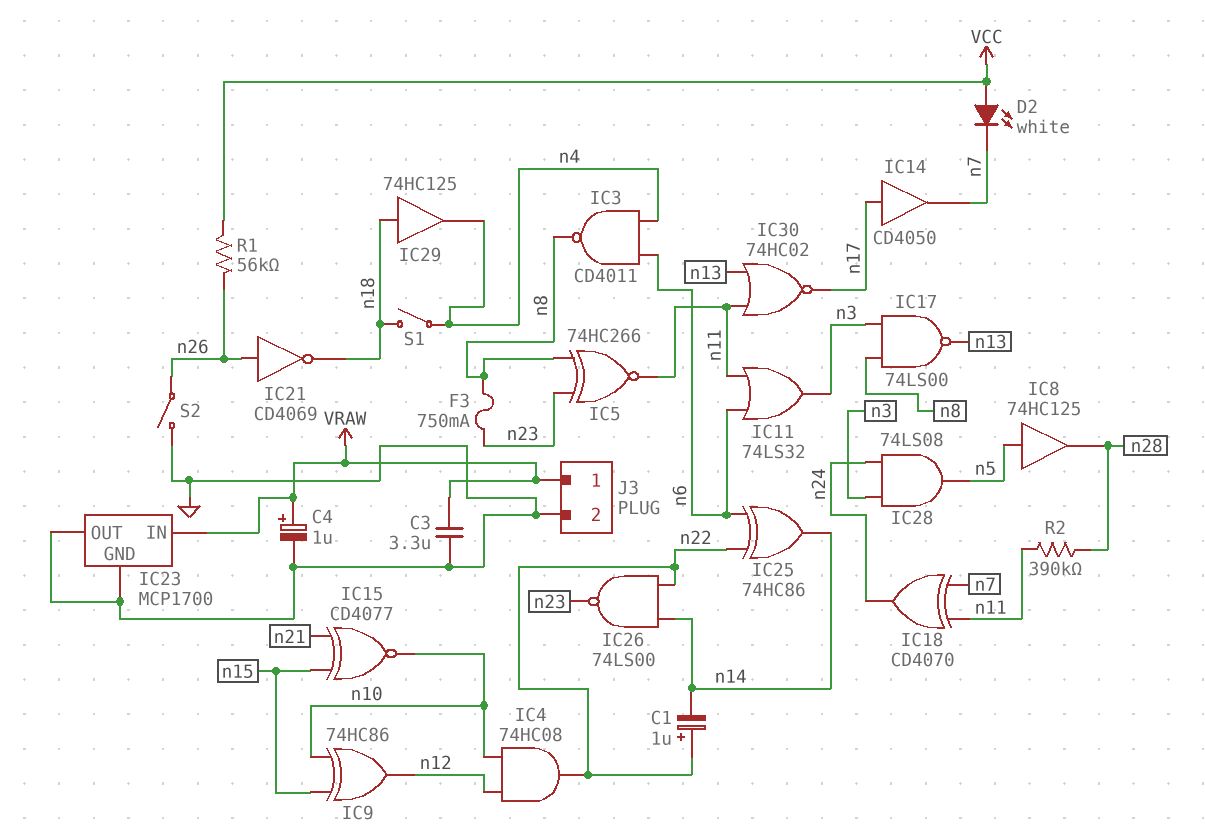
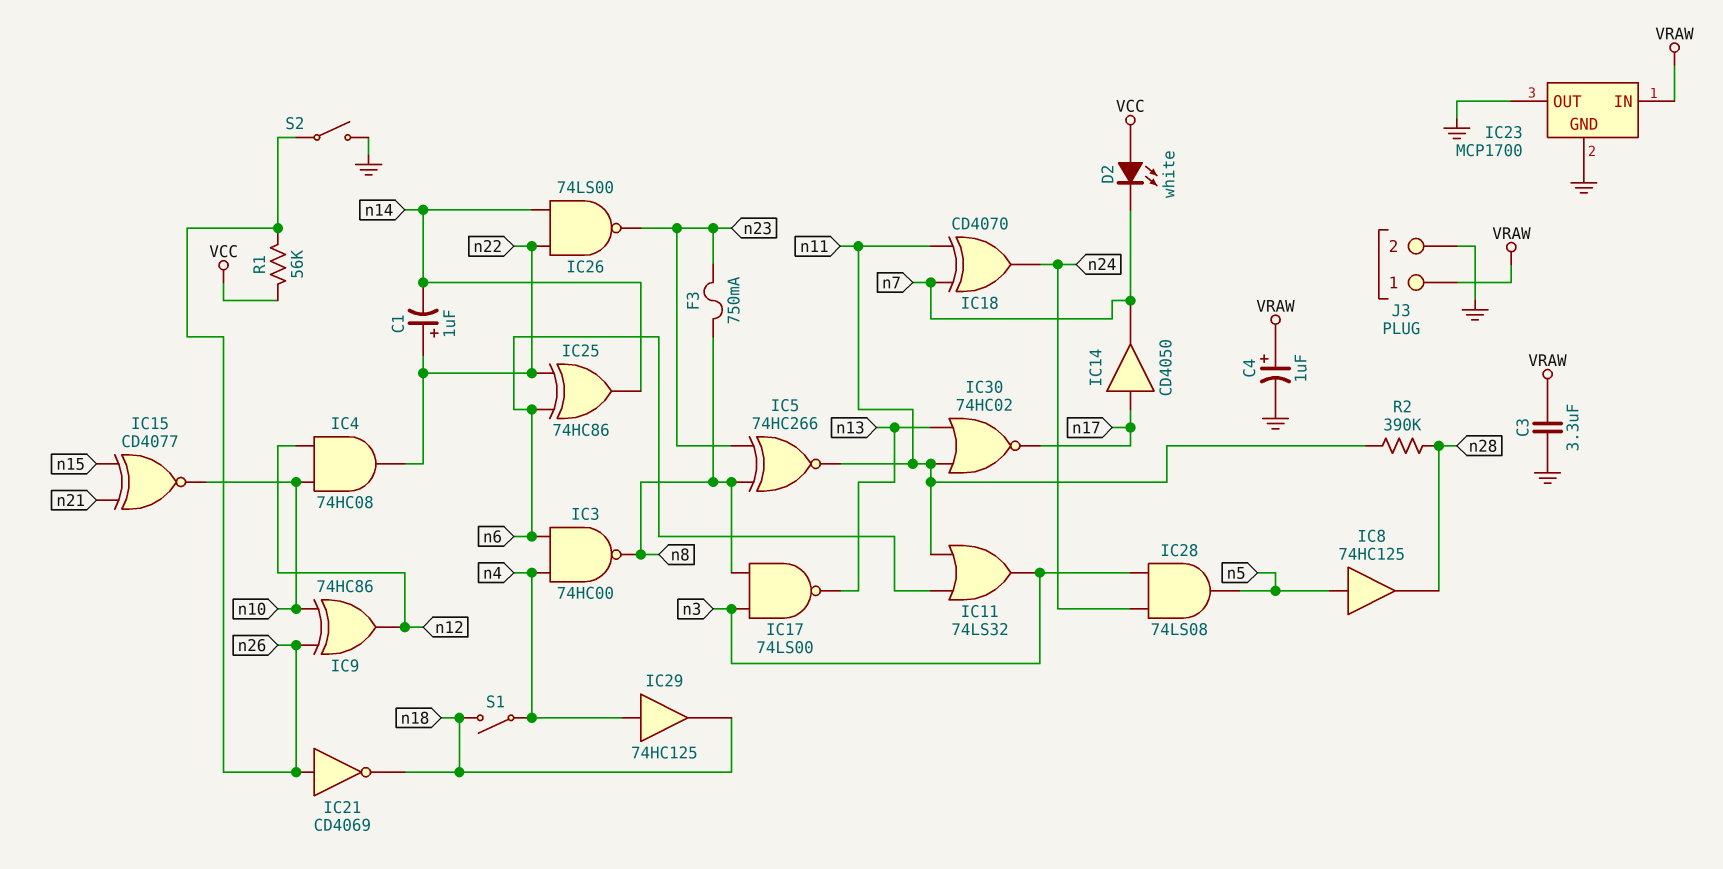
IC3: NAND CD4011 (in n4, in n6, out n8) -> NAND 74HC00 (in n4, in n6, out n8)
IC9: XOR 74HC86 (in n10, in n15, out n12) -> XOR 74HC86 (in n10, in n26, out n12)
IC29: buffer 74HC125 (in n18, out n4) -> buffer 74HC125 (in n4, out n18)

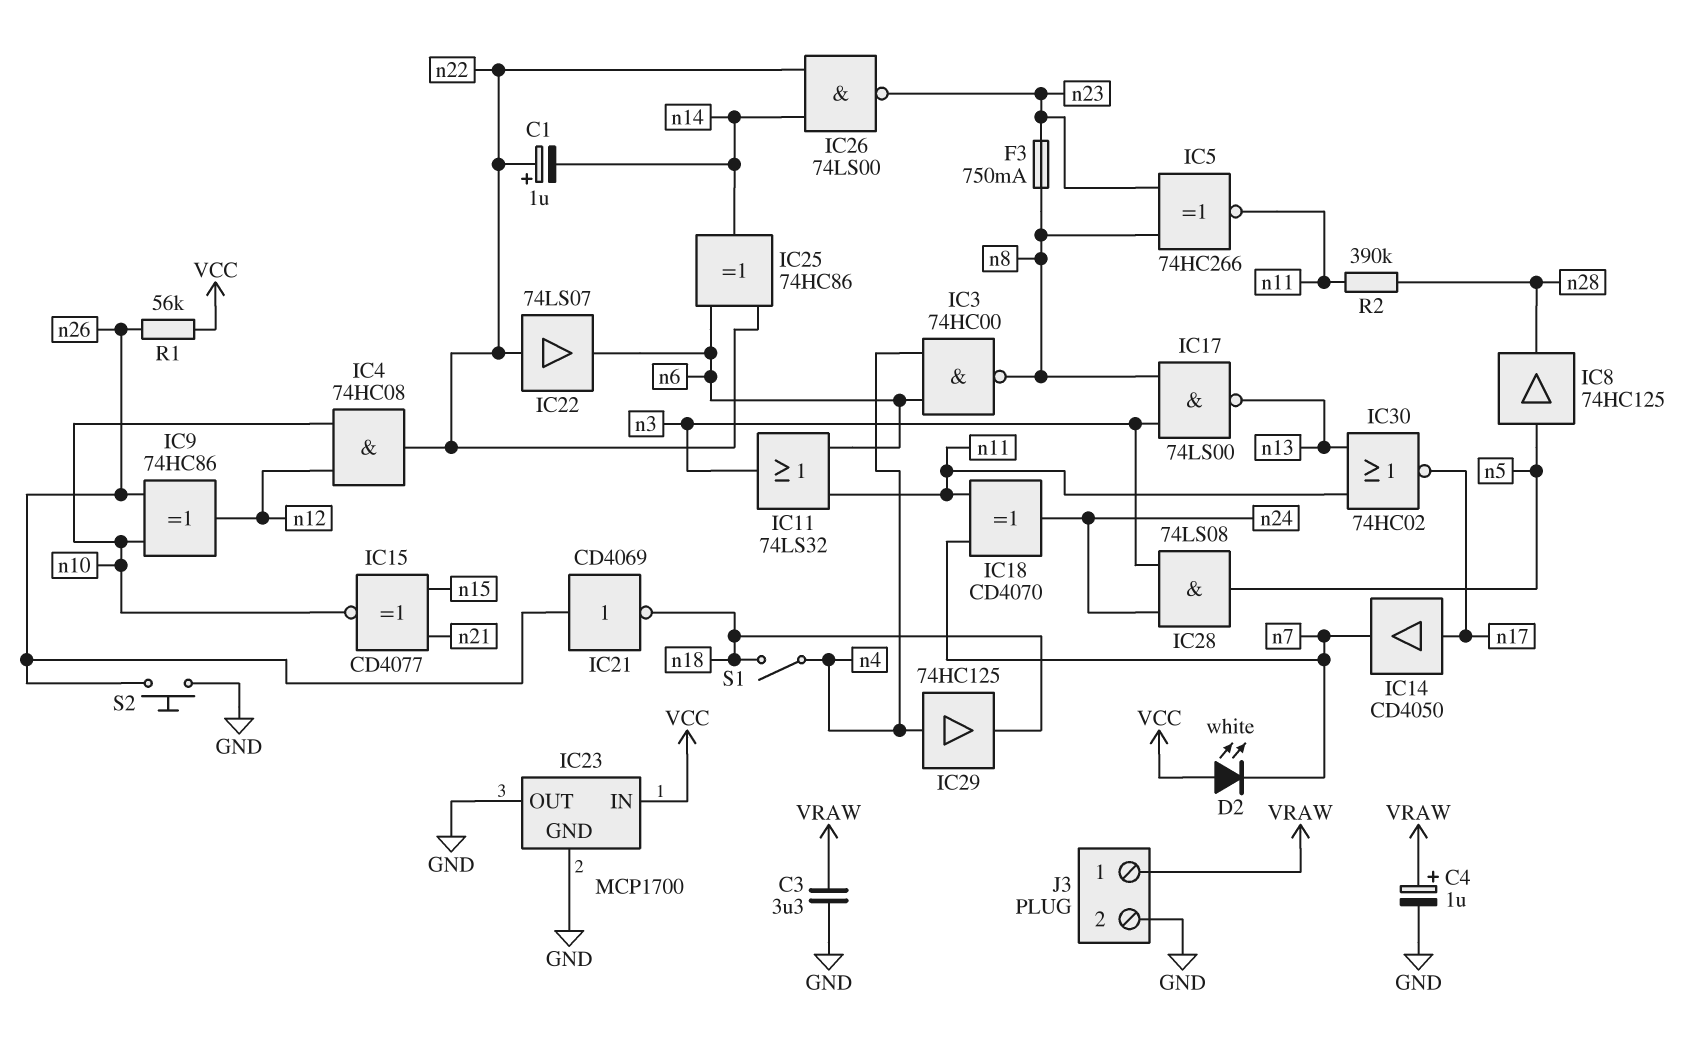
IC22: none -> buffer 74LS07 (in n22, out n6)
IC23 pin IN: VRAW -> VCC
S2: switch (GND, n26) -> button (GND, n26)

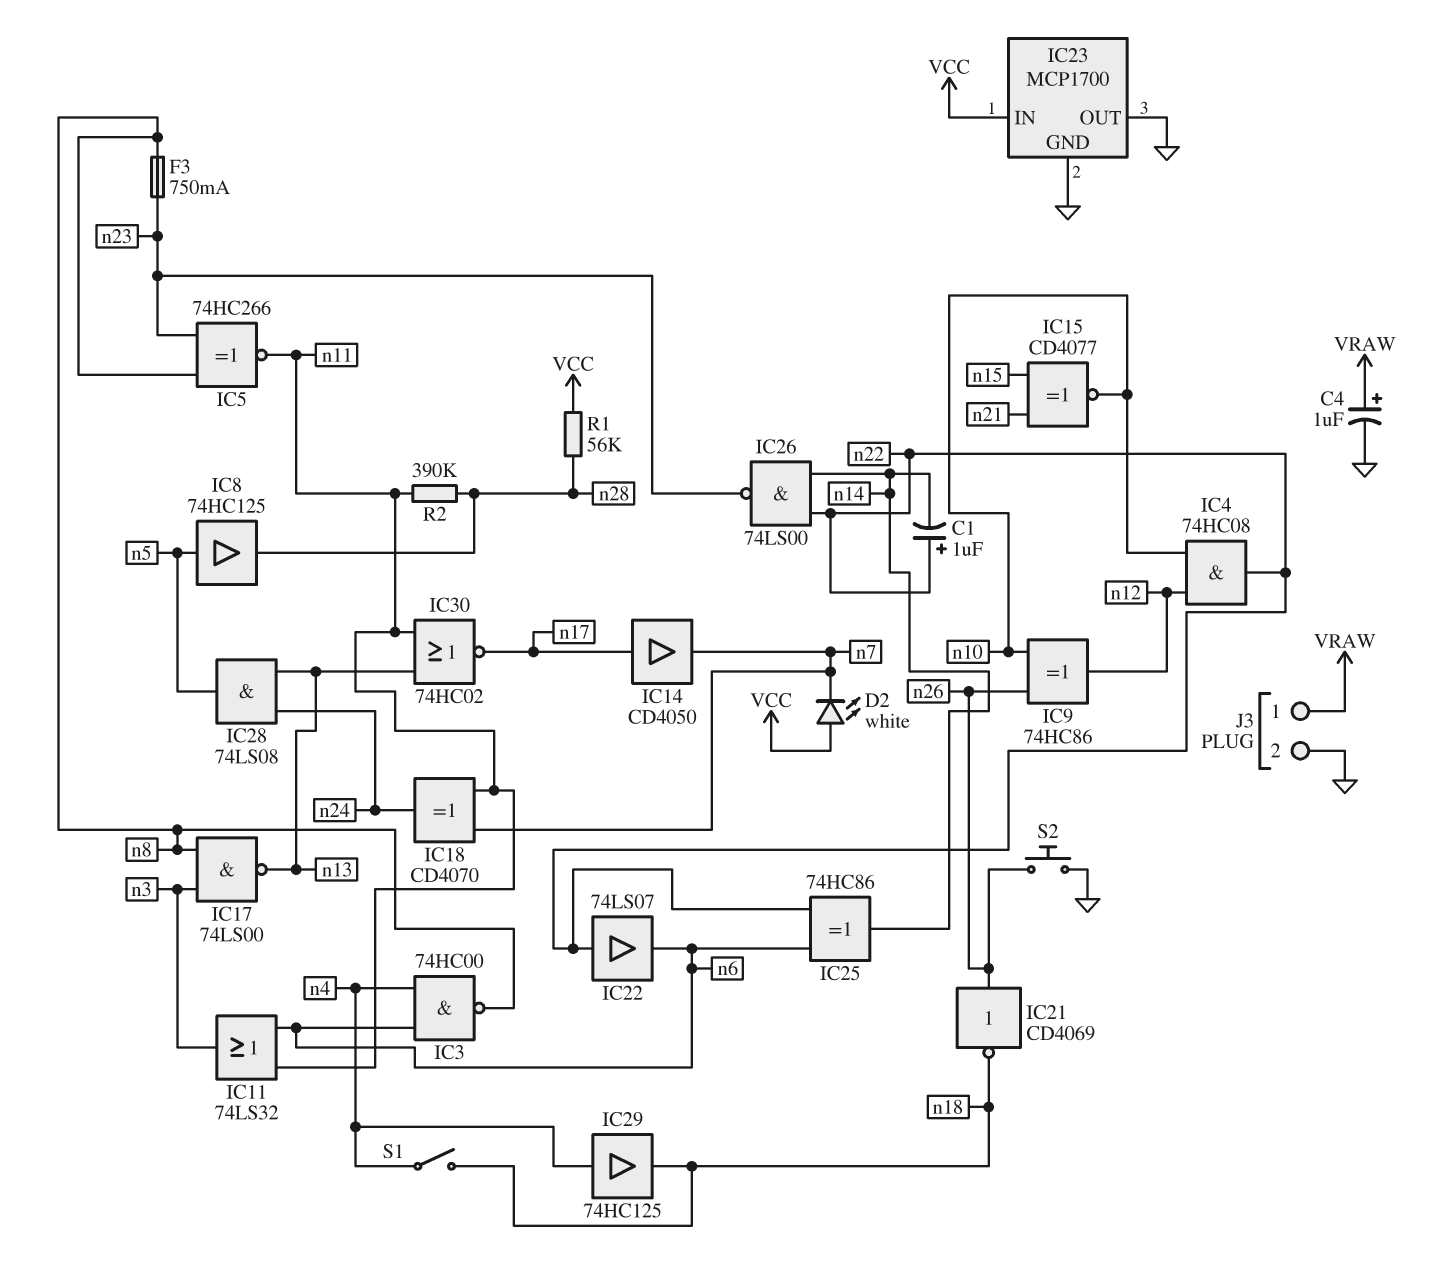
C3: 3.3uF (GND, VRAW) -> none
IC28: AND 74LS08 (in n3, in n24, out n5) -> AND 74LS08 (in n13, in n24, out n5)
R1: 56k (VCC, n26) -> 56k (VCC, n28)

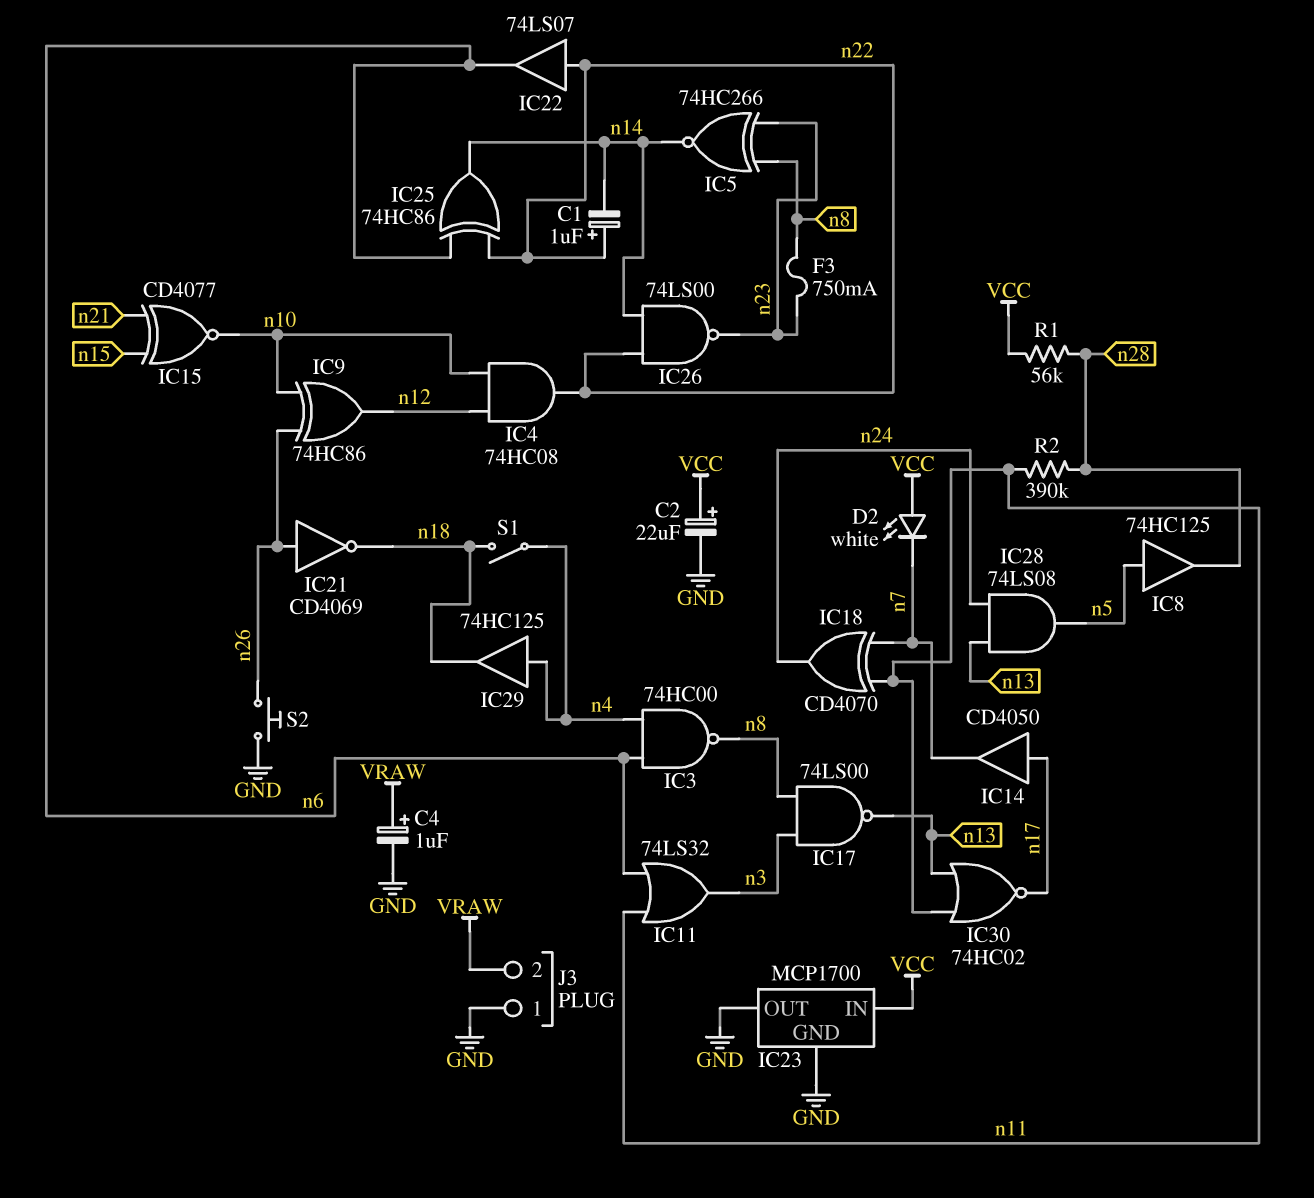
C2: none -> 22uF (plus VCC, minus GND)
IC5: XNOR 74HC266 (in n8, in n23, out n11) -> XNOR 74HC266 (in n8, in n23, out n14)
J3 pin 1: VRAW -> GND
J3 pin 2: GND -> VRAW

